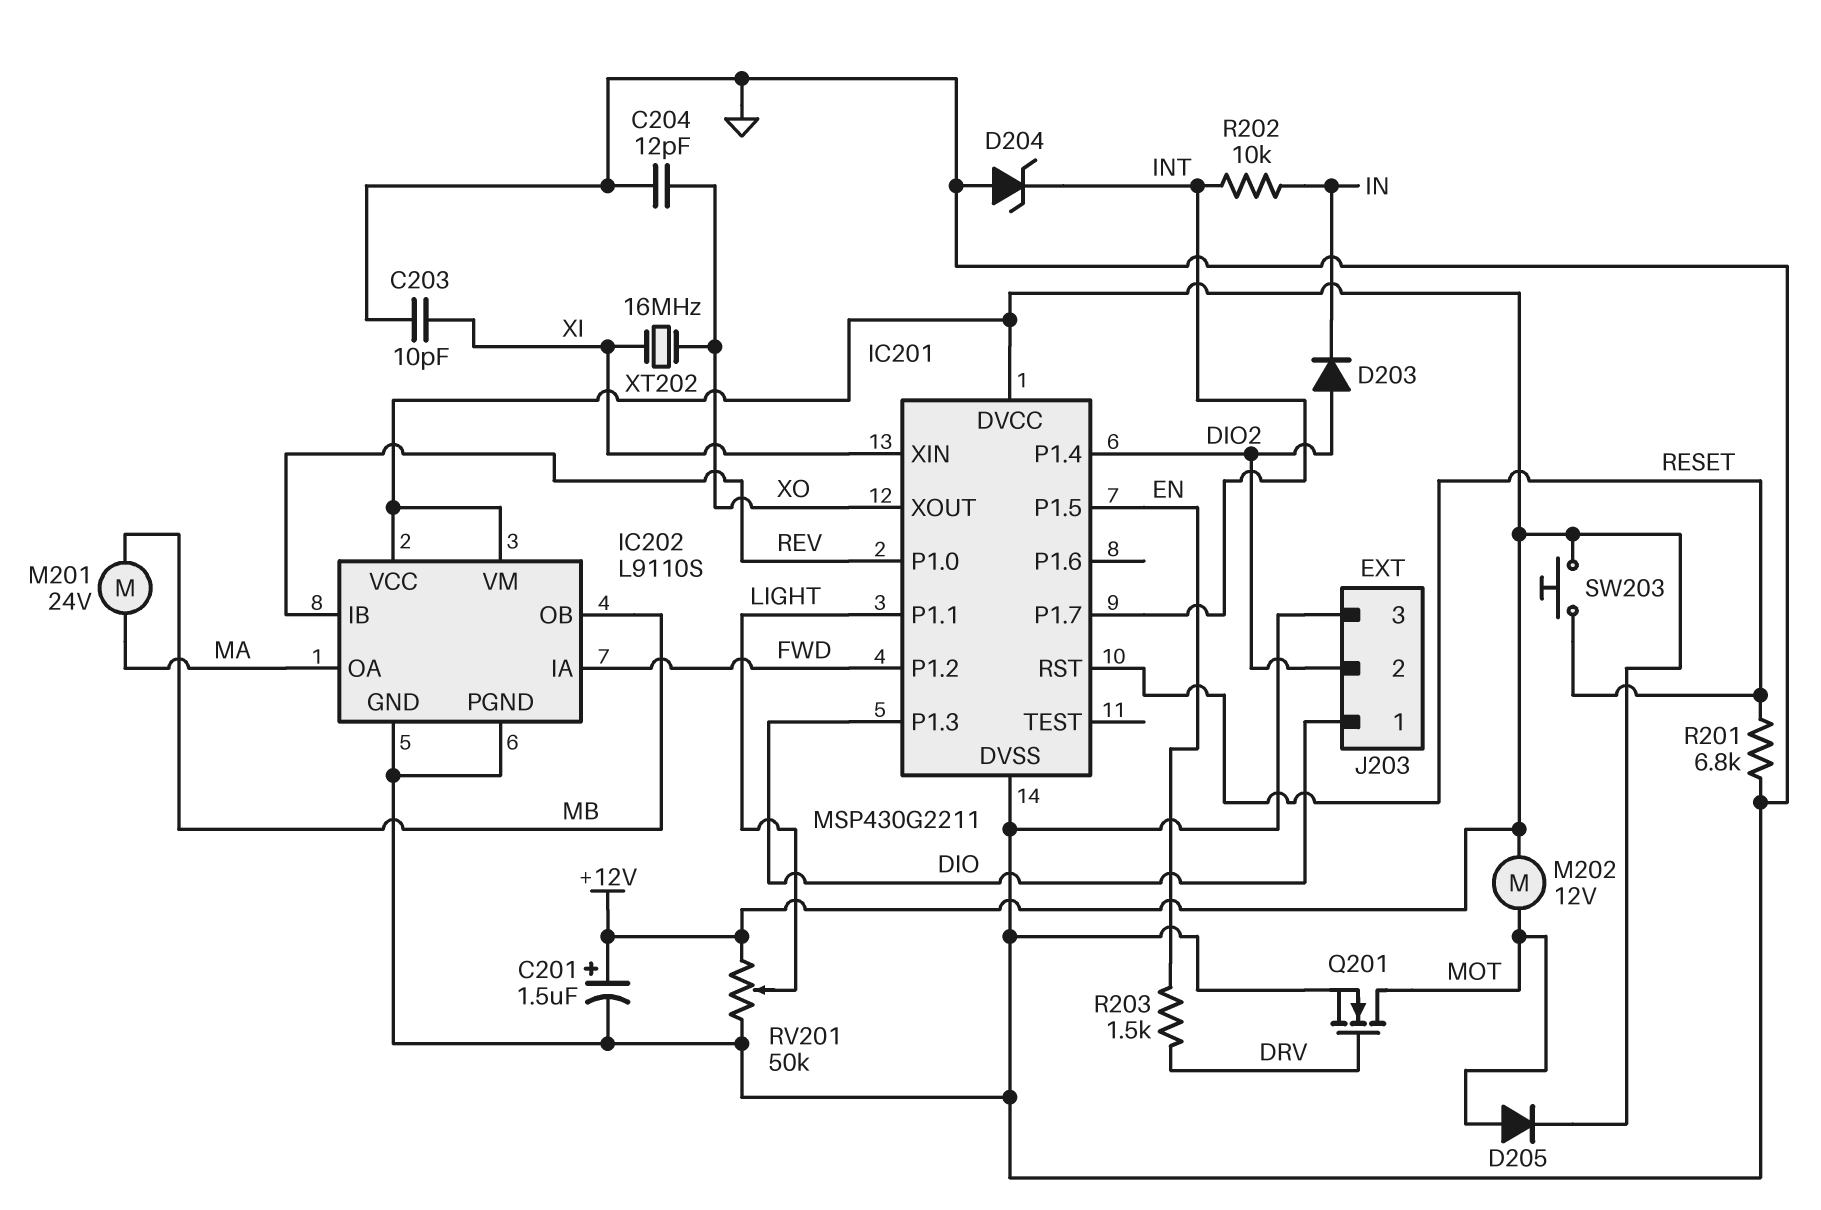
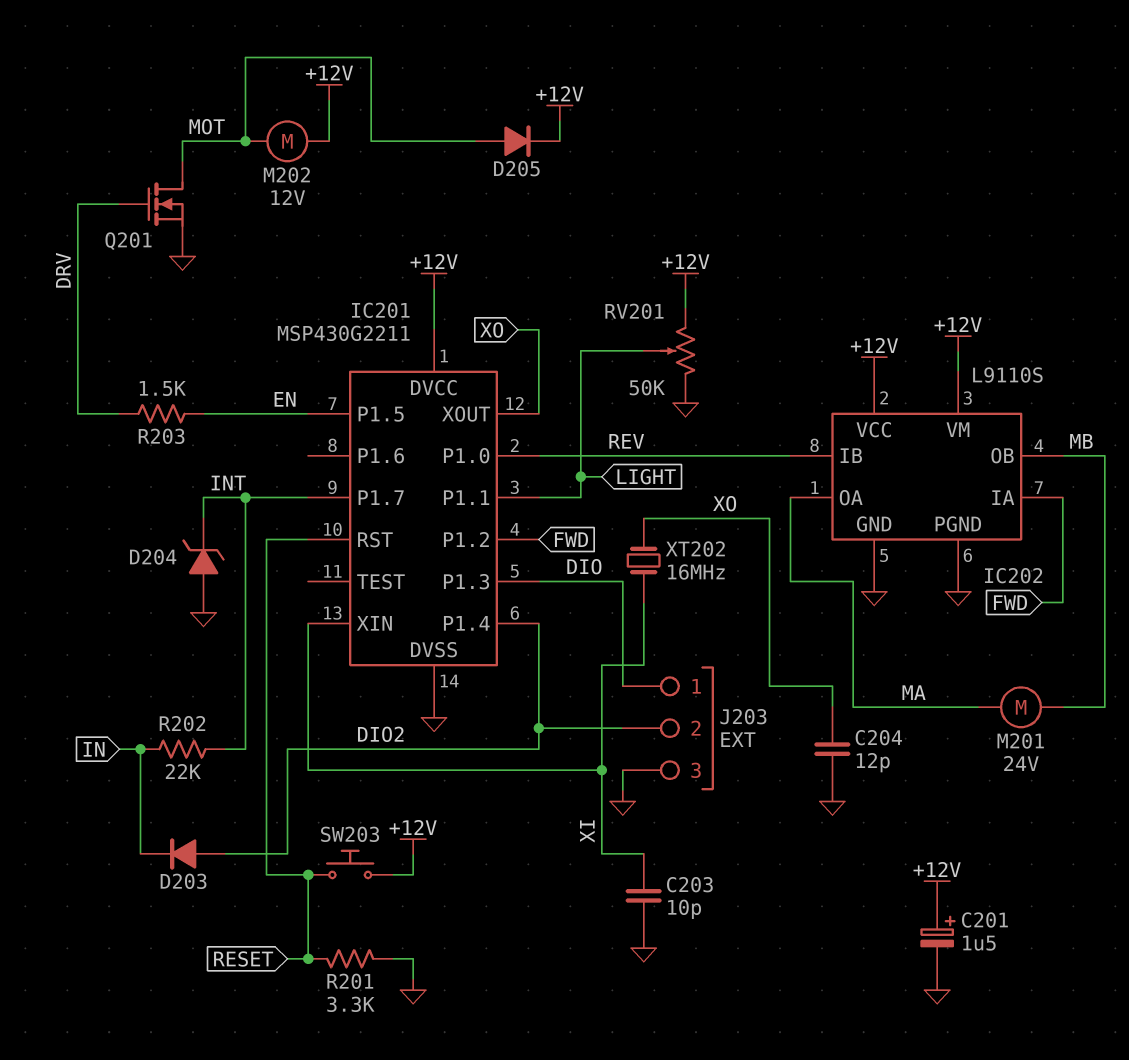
R201: 6.8k (GND, RESET) -> 3.3k (GND, RESET)
R202: 10k (IN, INT) -> 22k (IN, INT)

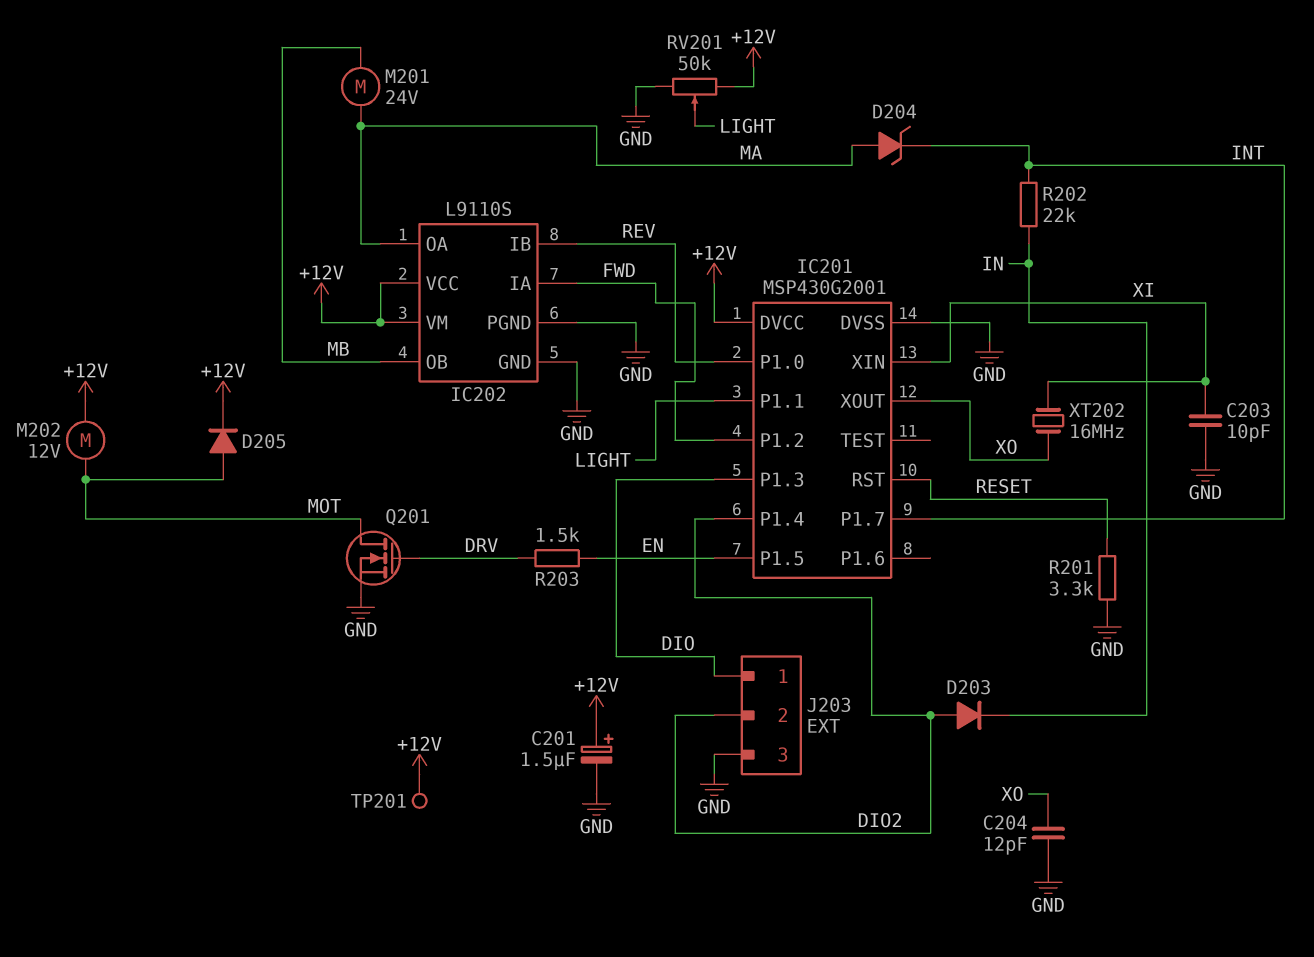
D204: zener (A GND, K INT) -> zener (A MA, K INT)
IC201: MSP430G2211 -> MSP430G2001
SW203: button (+12V, RESET) -> none
TP201: none -> test point (+12V)

